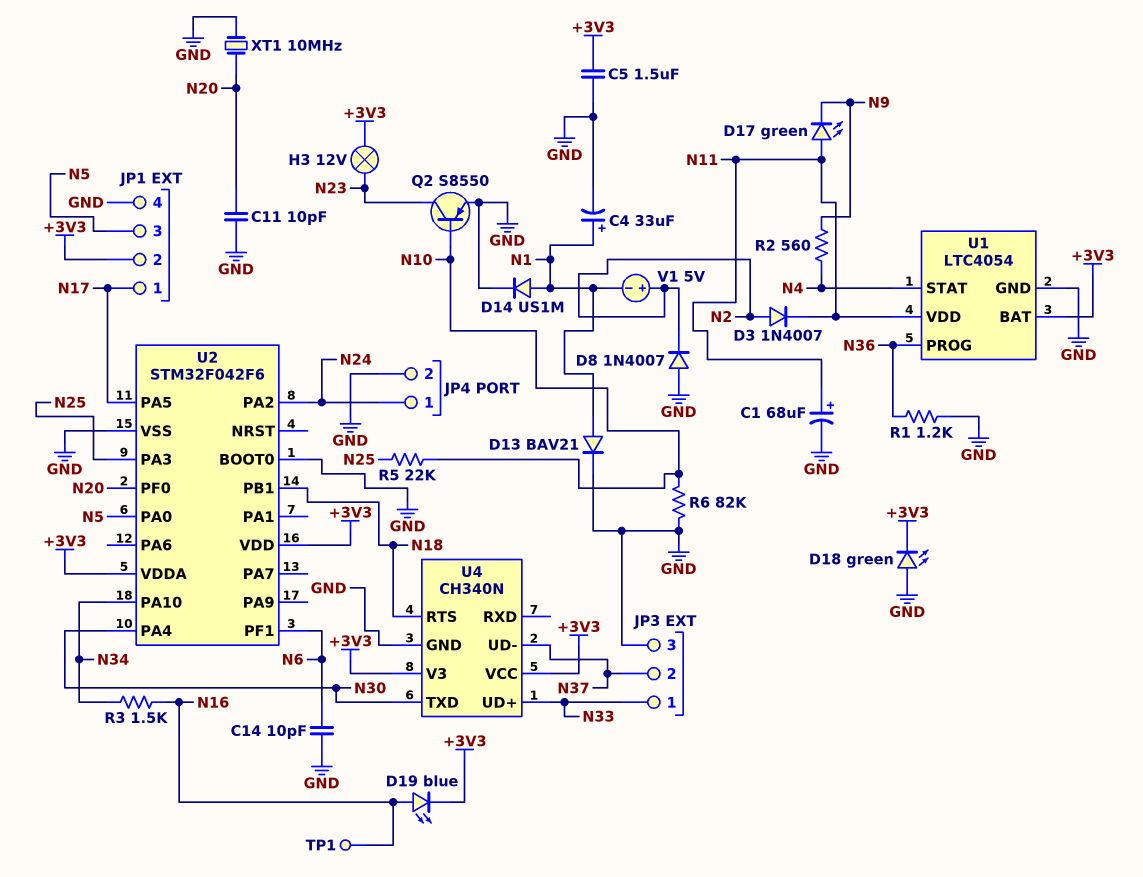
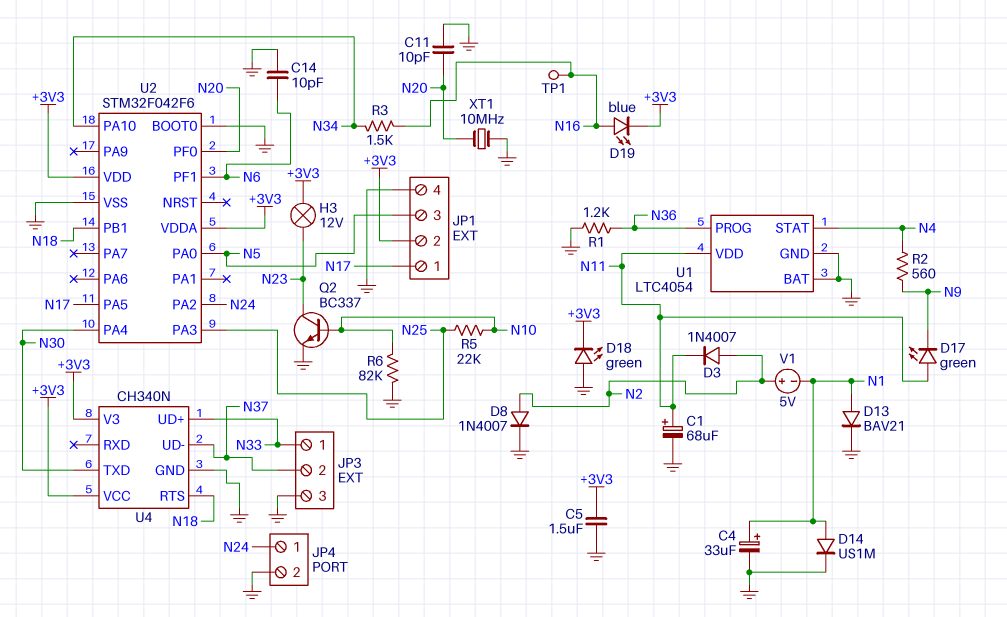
D8: diode 1N4007 (A GND, K N2) -> diode 1N4007 (A N2, K GND)
Q2: PNP S8550 (B N10, C N23, E GND) -> NPN BC337 (B N10, C N23, E GND)
U1 pin BAT: +3V3 -> GND

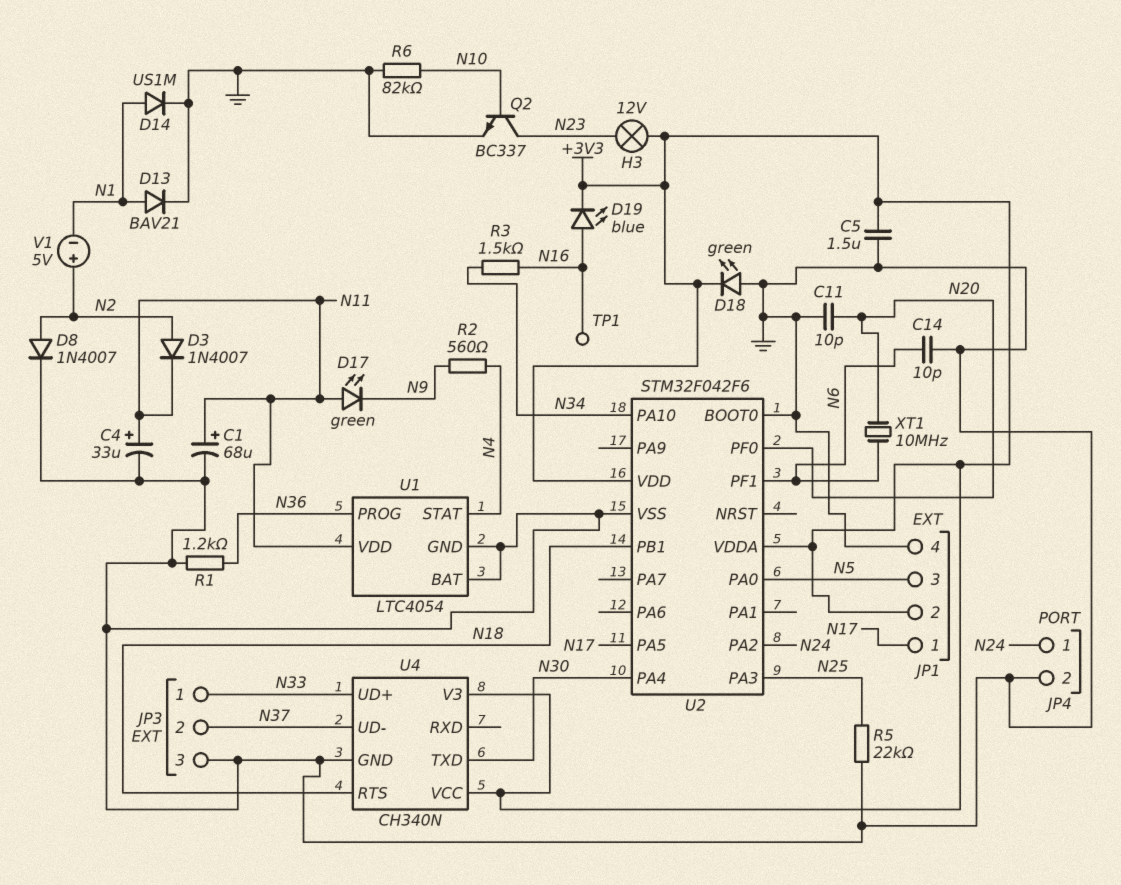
C4: 33uF (plus N1, minus GND) -> 33uF (plus N11, minus GND)
R5: 22k (N10, N25) -> 22k (GND, N25)
XT1: 10MHz (GND, N20) -> 10MHz (N6, N20)

